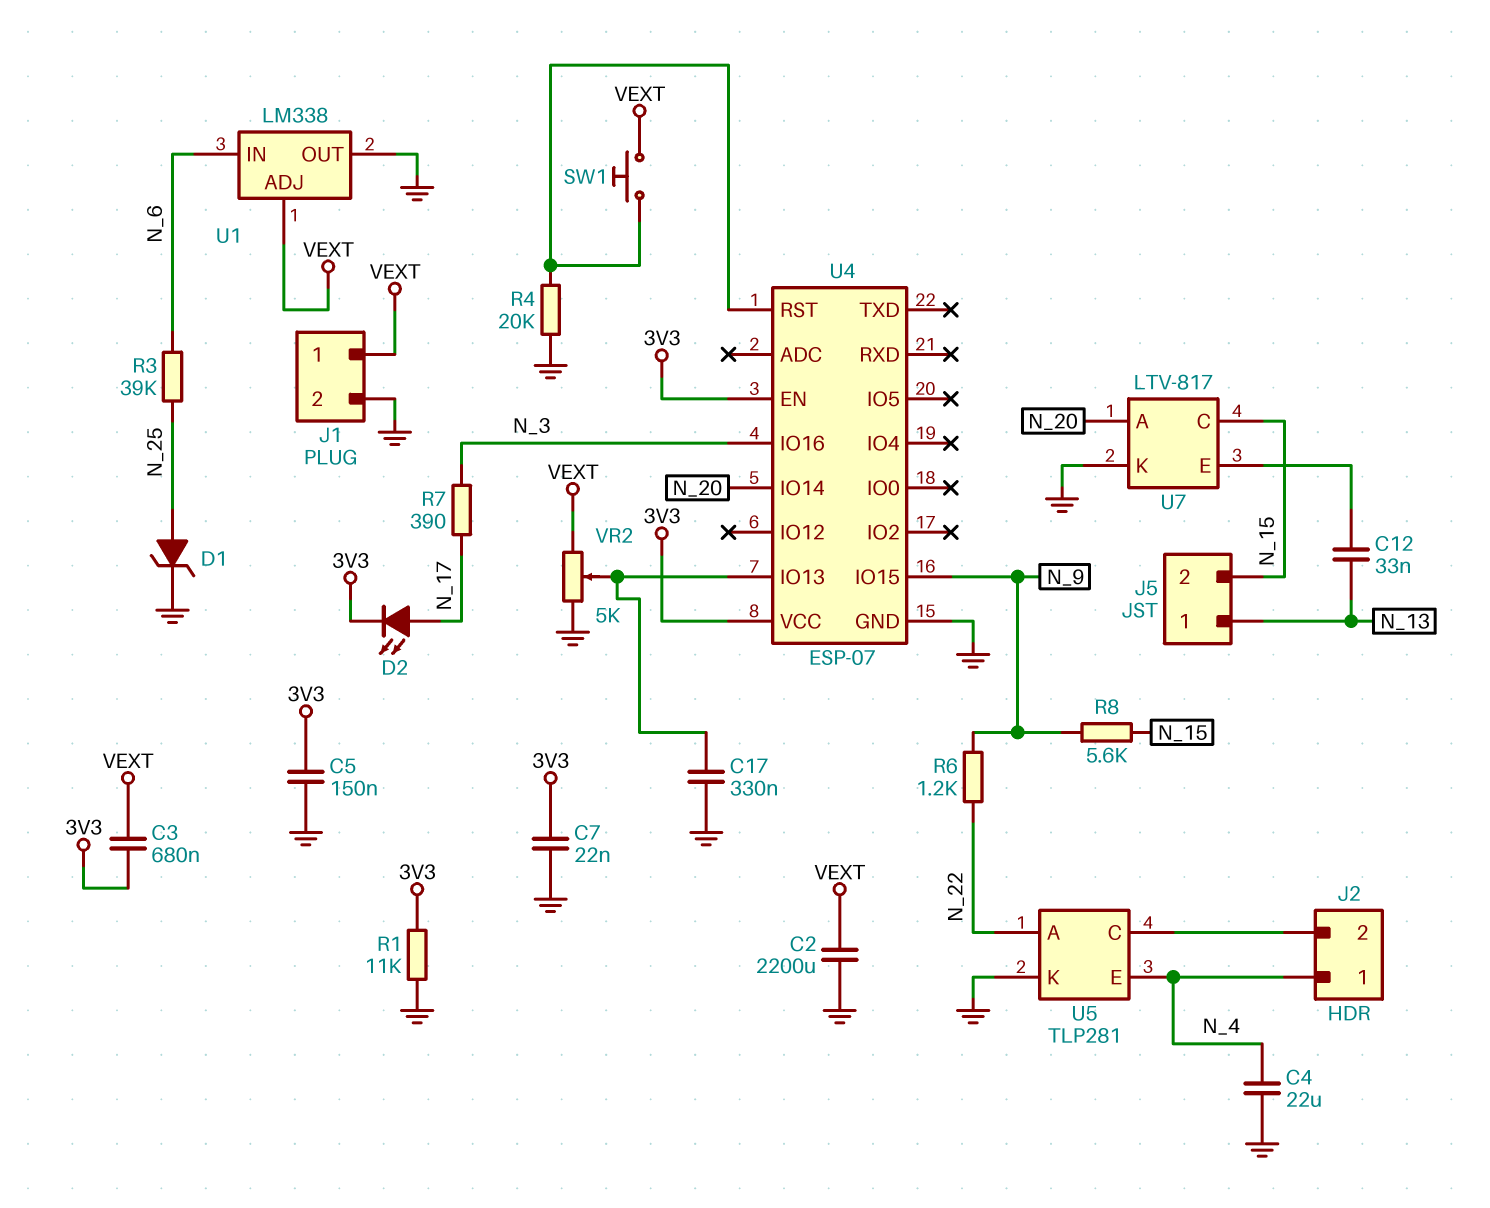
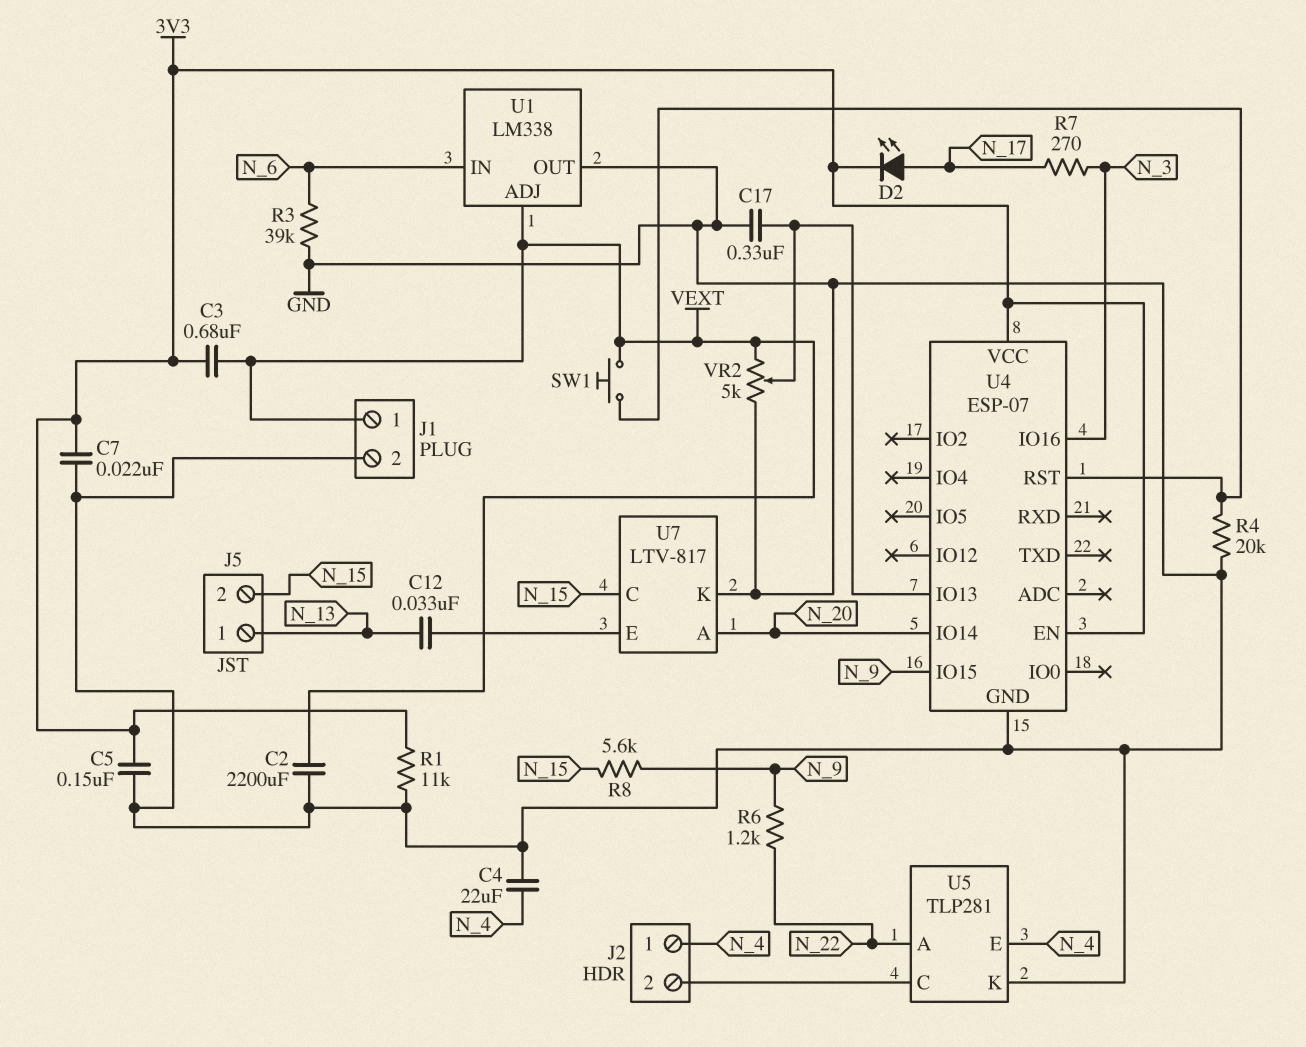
D1: zener (A N_25, K GND) -> none
R3: 39k (N_6, N_25) -> 39k (GND, N_6)
R7: 390 (N_3, N_17) -> 270 (N_3, N_17)

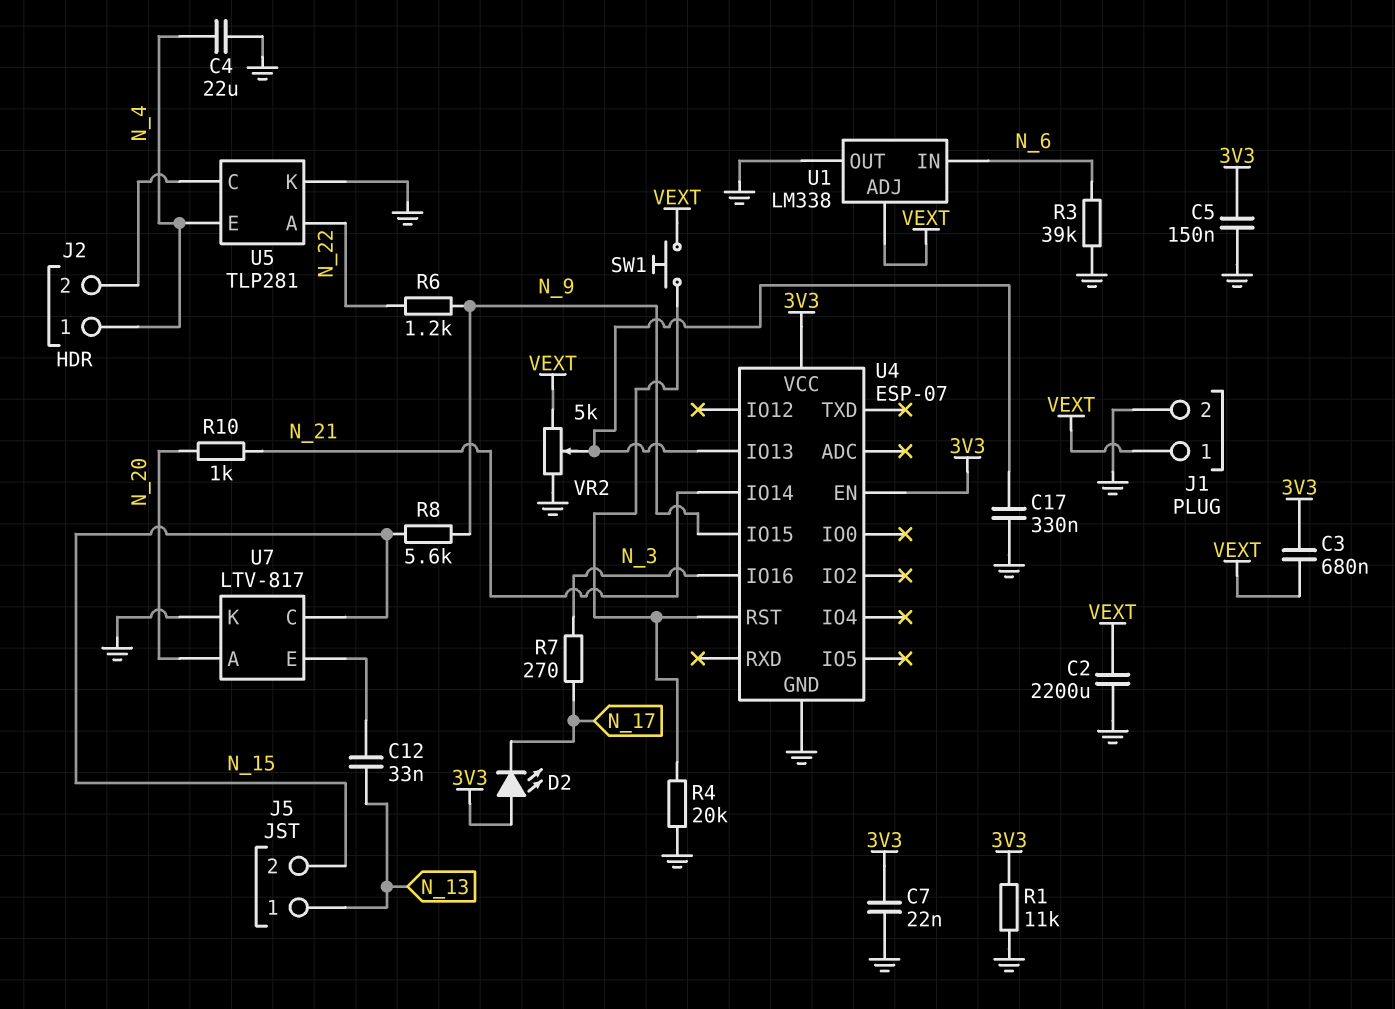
D2: LED (A N_17, K 3V3) -> LED (A 3V3, K N_17)
R10: none -> 1k (N_20, N_21)
U4 pin IO14: N_20 -> N_21

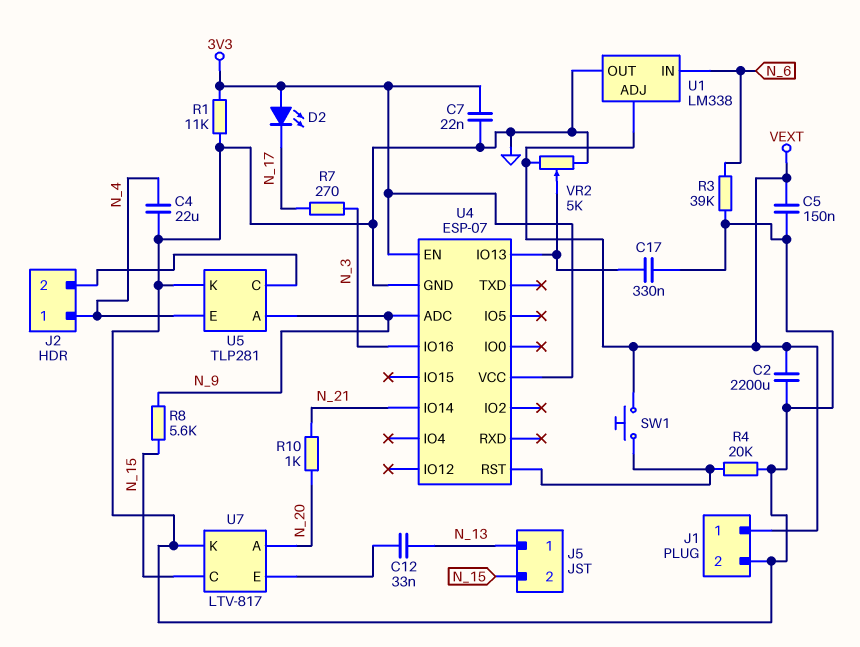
C3: 680nF (3V3, VEXT) -> none
C5: 150nF (3V3, GND) -> 150nF (GND, VEXT)
R6: 1.2k (N_9, N_22) -> none
U4 pin ADC: none -> N_9
U4 pin IO15: N_9 -> none
U5 pin A: N_22 -> N_9

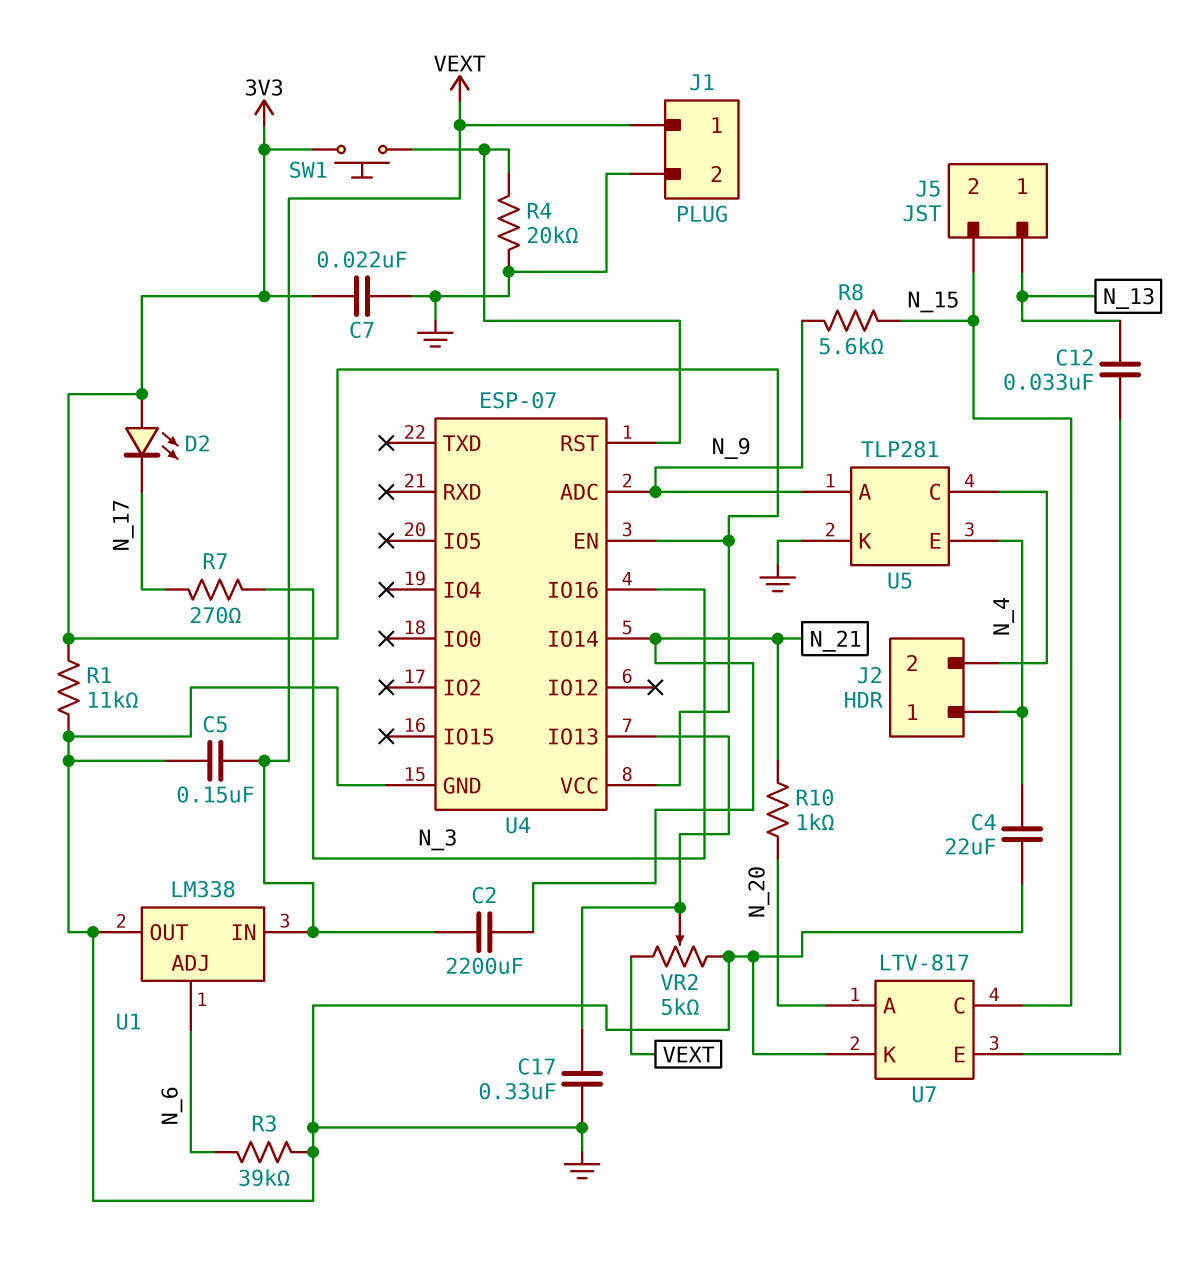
C2: 2200uF (GND, VEXT) -> 2200uF (N_21, VEXT)
SW1: button (U4/RST, VEXT) -> button (3V3, U4/RST)
U1 pin ADJ: VEXT -> N_6
U1 pin IN: N_6 -> VEXT

